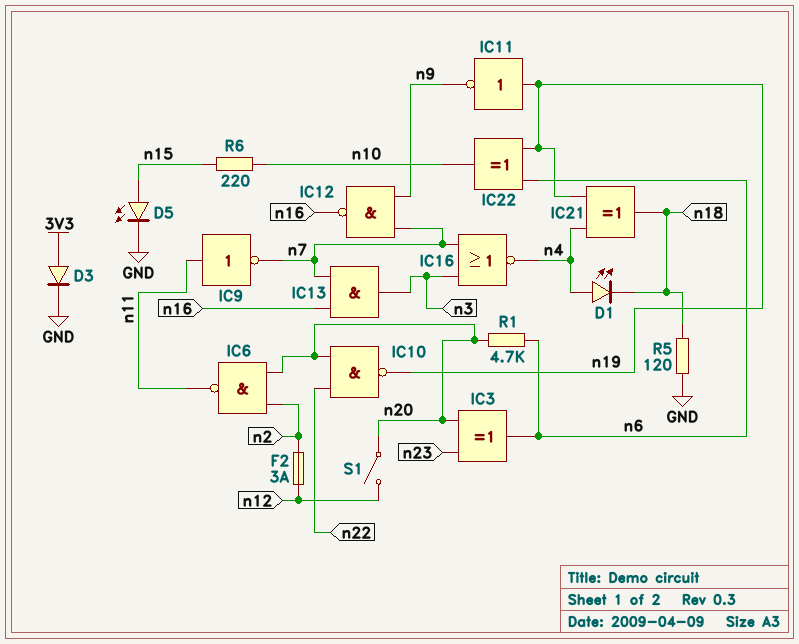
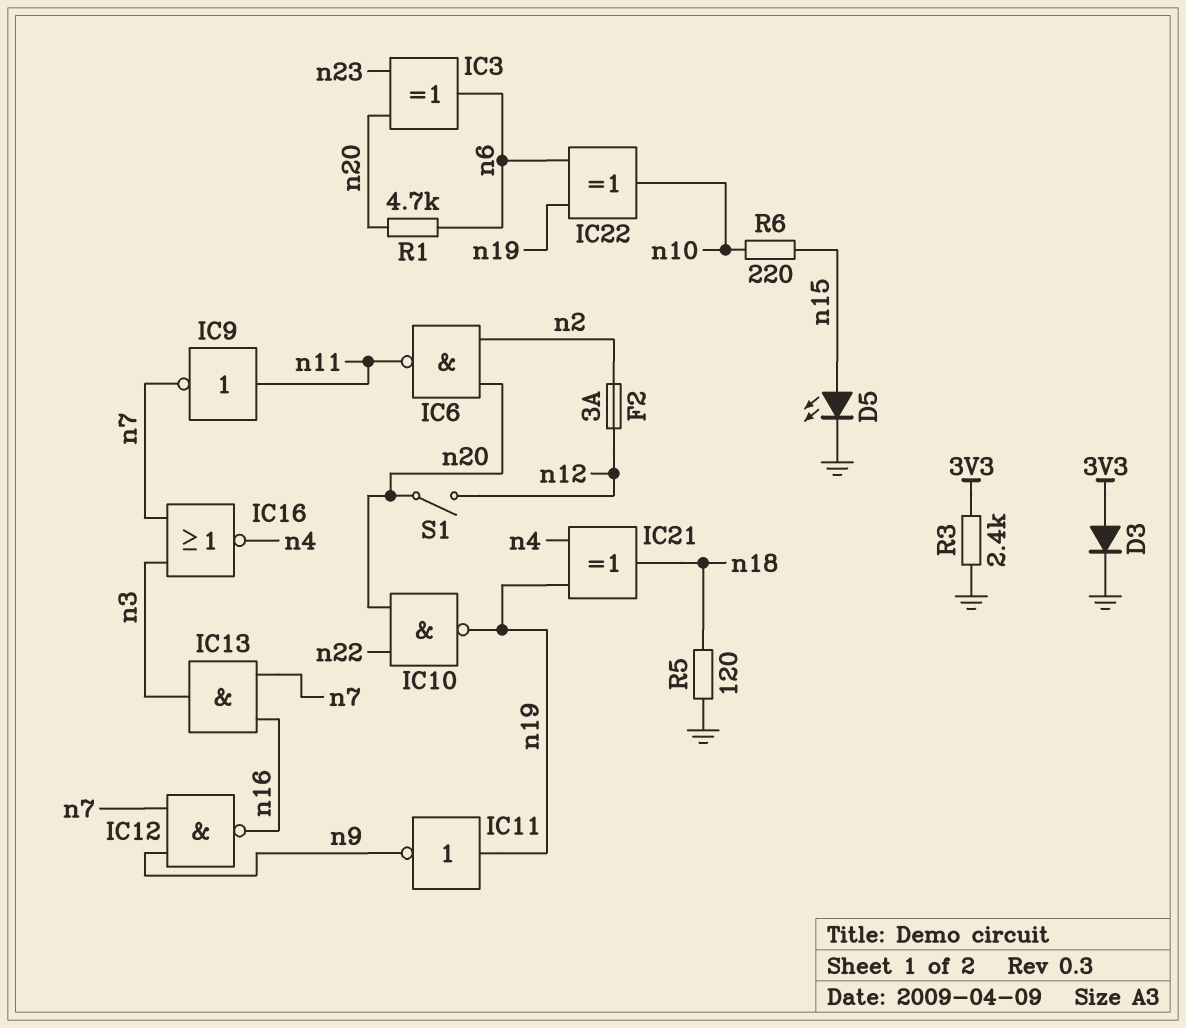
D1: LED (A n4, K n18) -> none
R3: none -> 2.4k (3V3, GND)

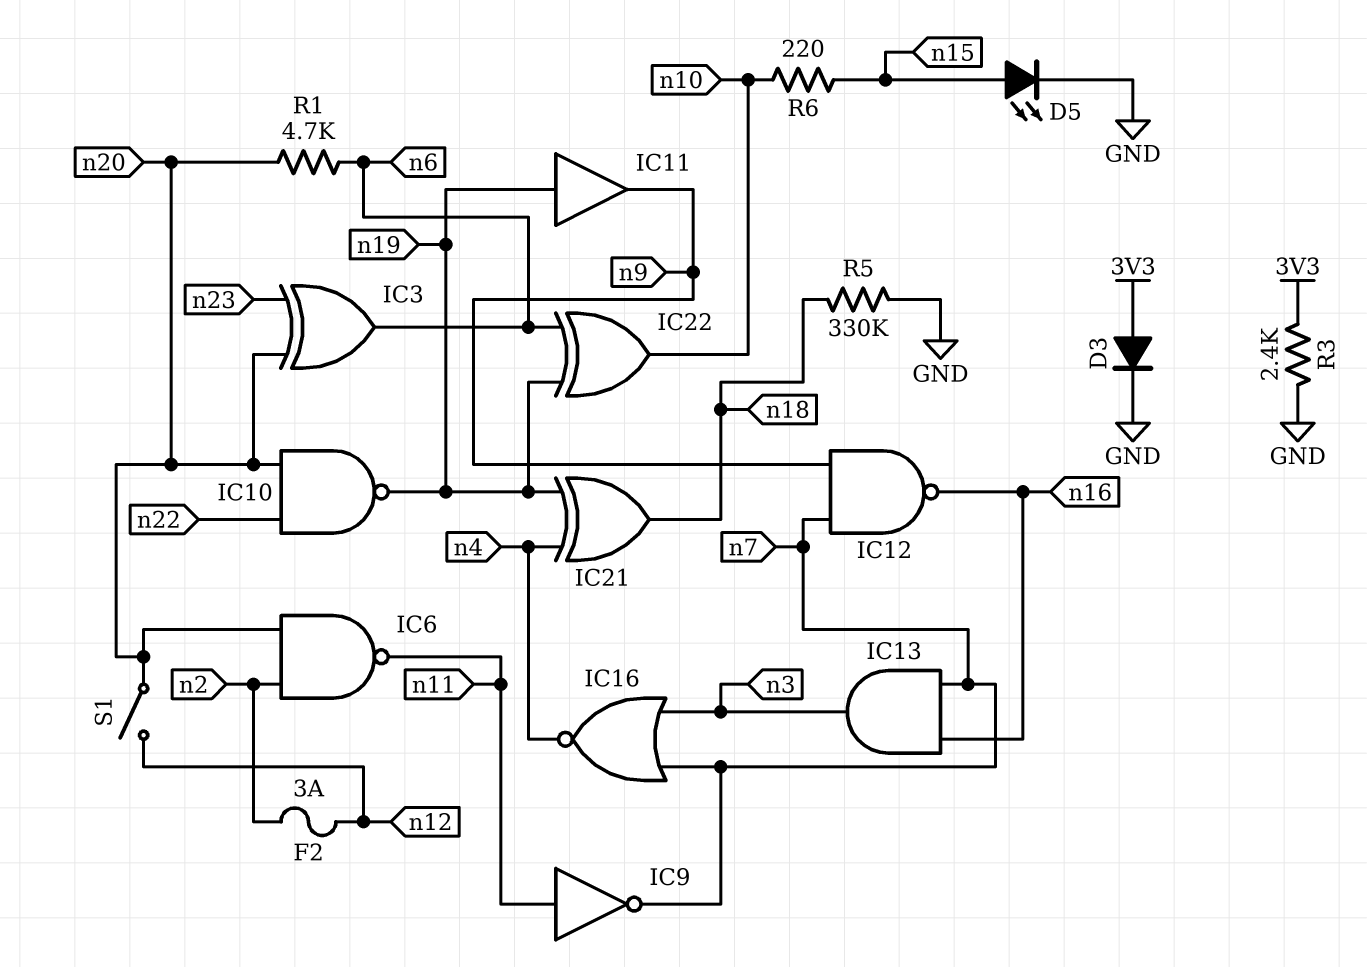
IC11: NOT (in n19, out n9) -> buffer (in n19, out n9)
R5: 120 (GND, n18) -> 330k (GND, n18)

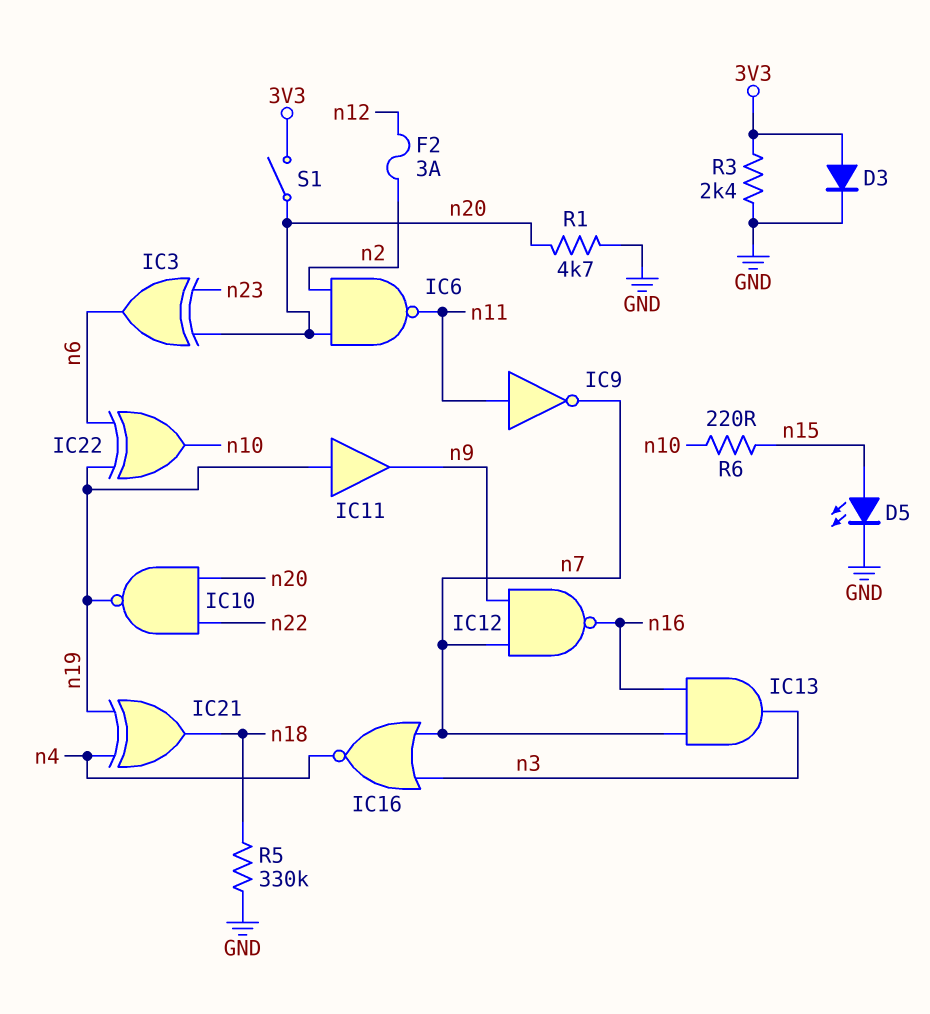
R1: 4.7k (n6, n20) -> 4.7k (GND, n20)
S1: switch (n12, n20) -> switch (3V3, n20)

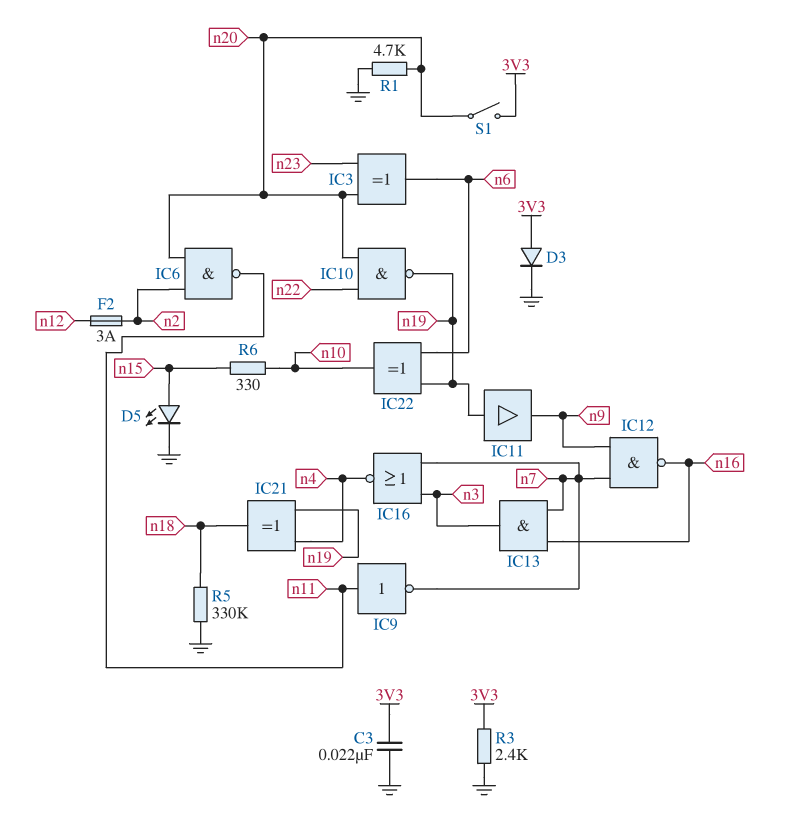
C3: none -> 22nF (3V3, GND)
R6: 220 (n10, n15) -> 330 (n10, n15)

